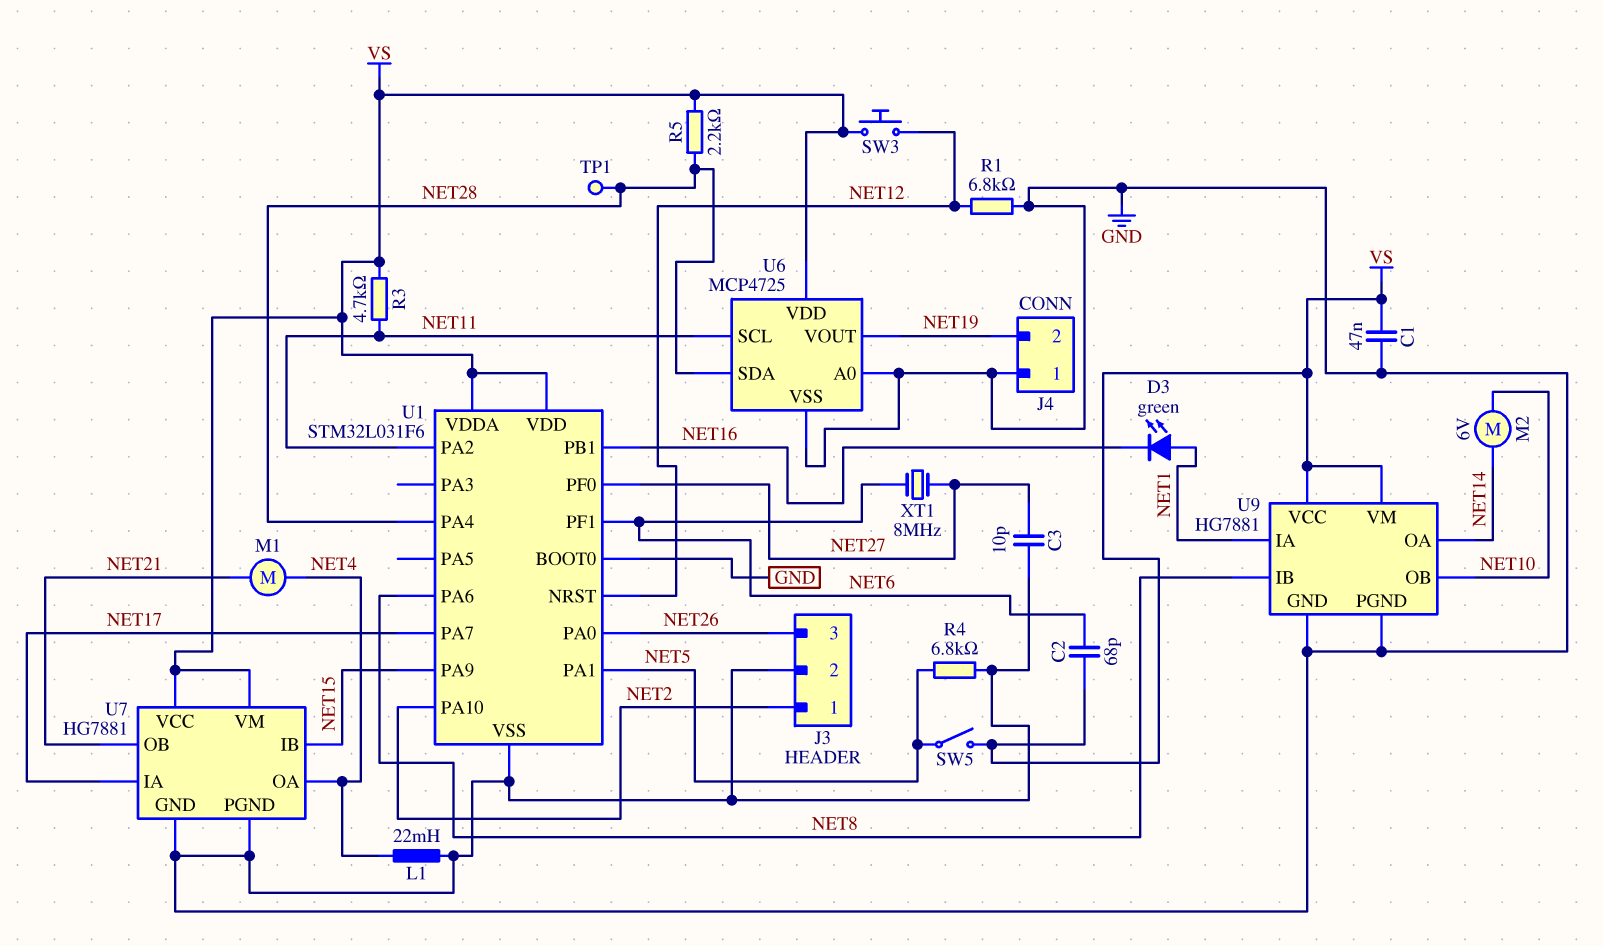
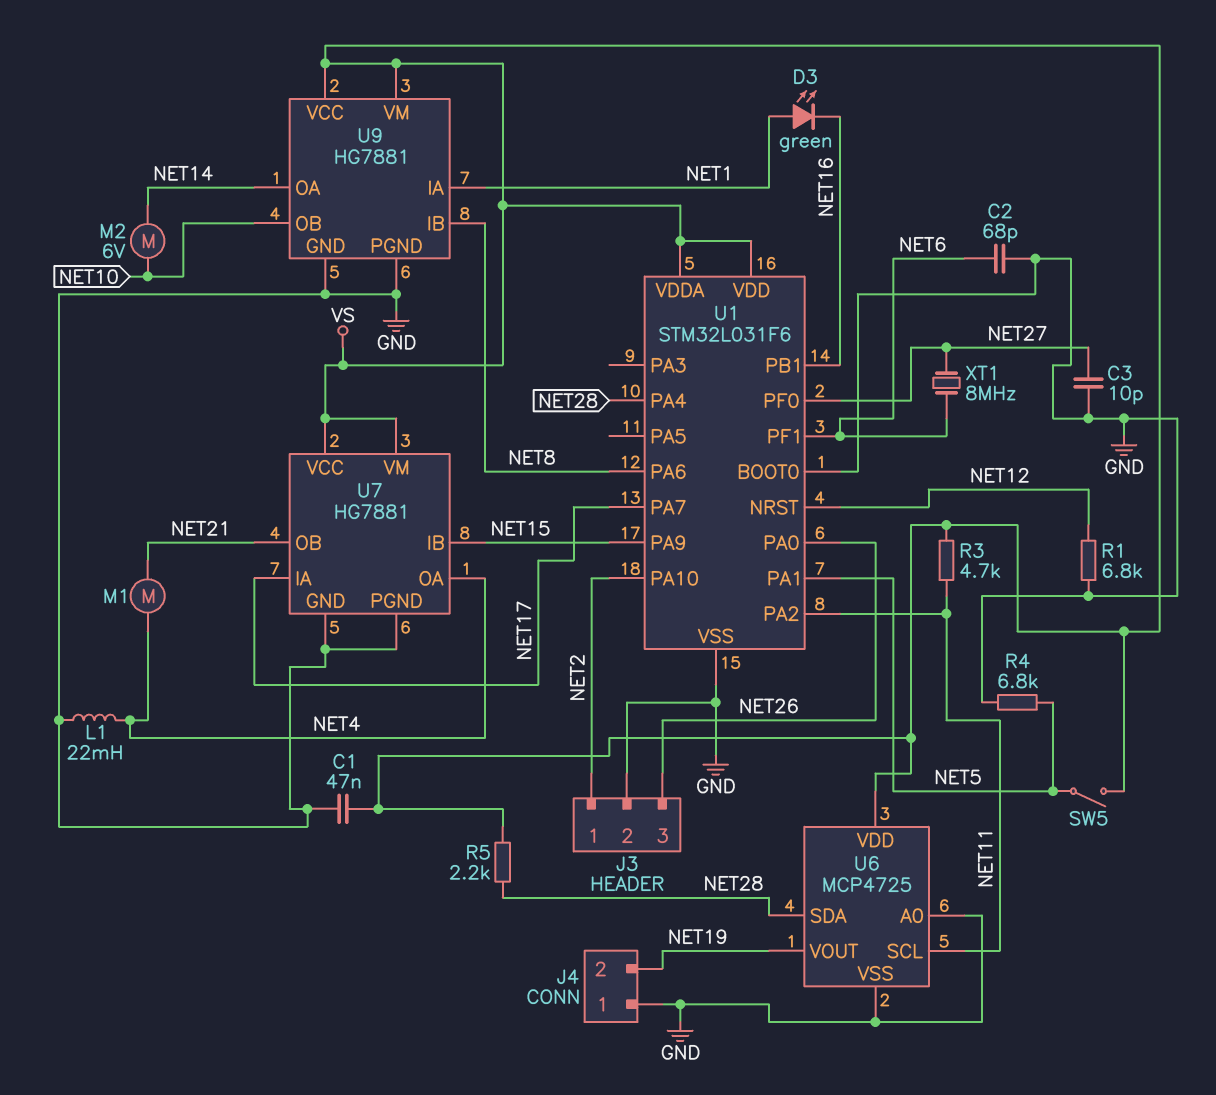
C2: 68pF (NET6, VS) -> 68pF (GND, NET6)
SW3: button (NET12, VS) -> none
TP1: test point (NET28) -> none

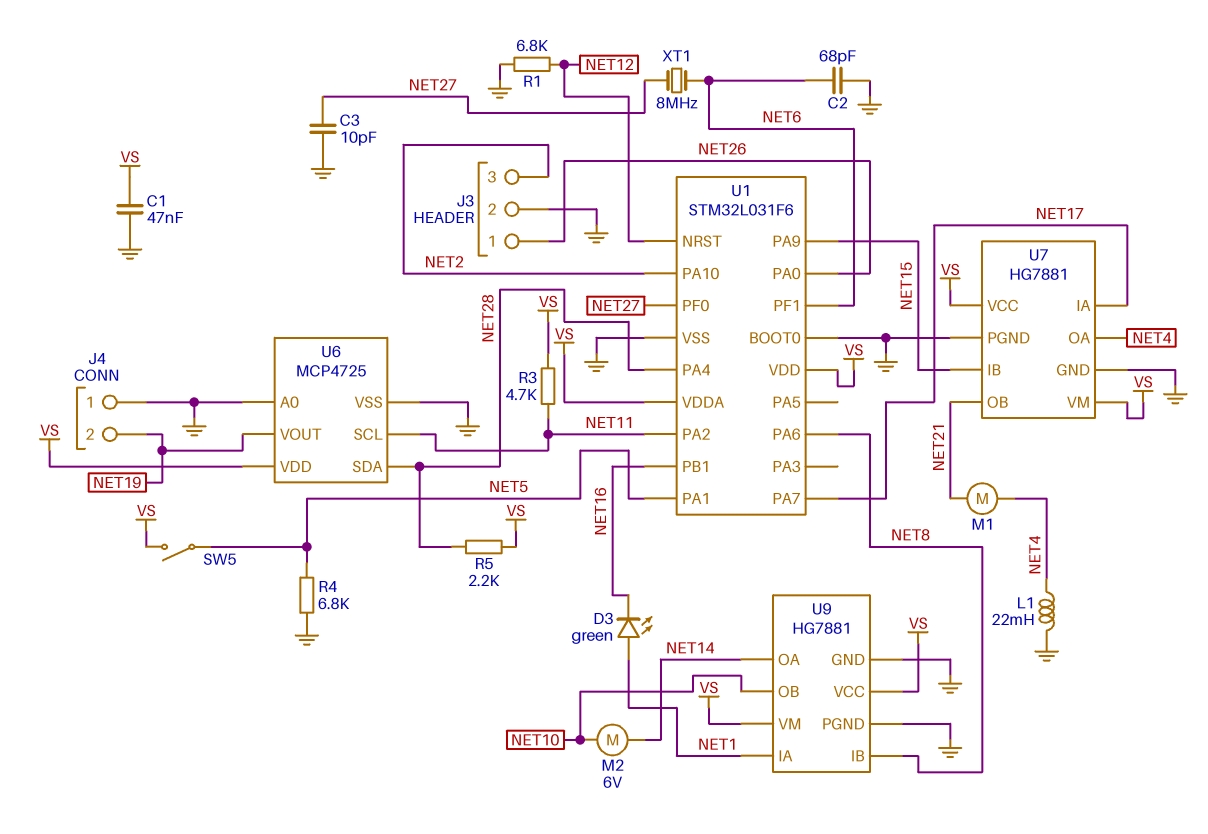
J3 pin 1: NET2 -> NET26
J3 pin 3: NET26 -> NET2

